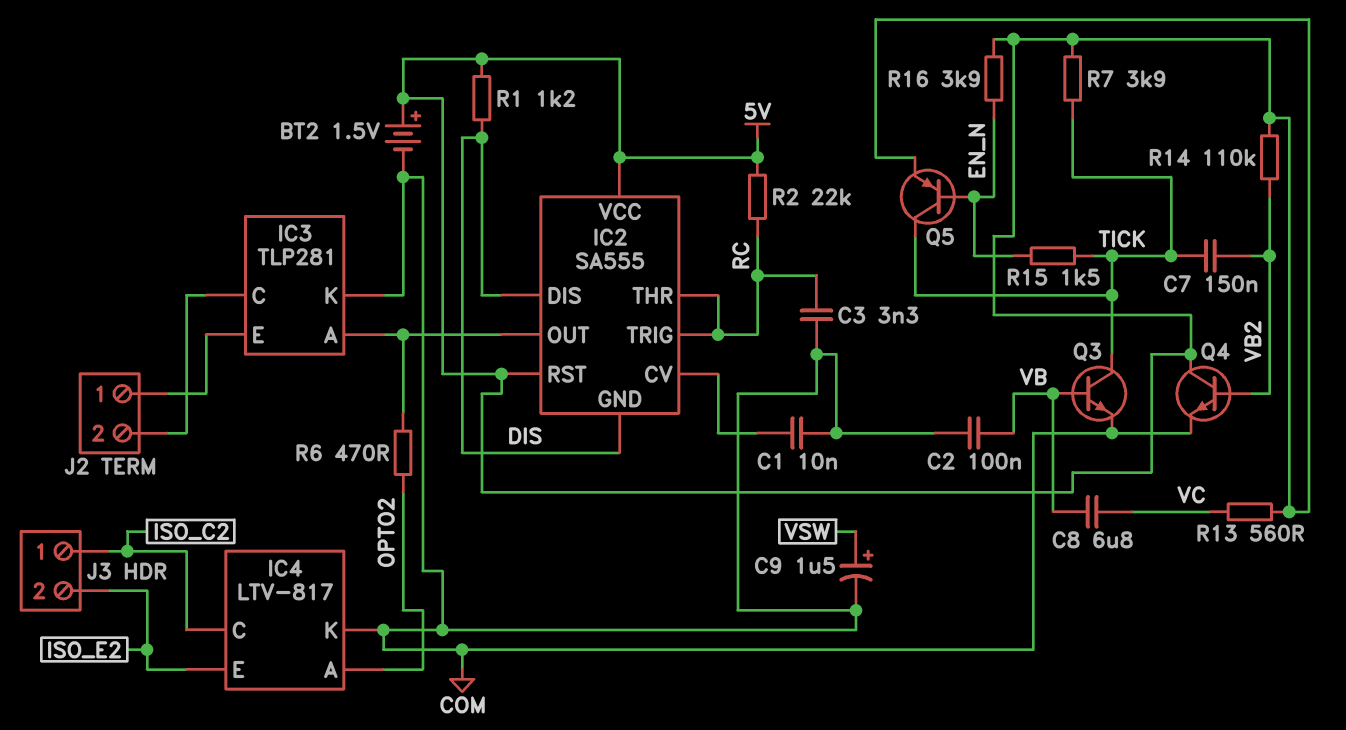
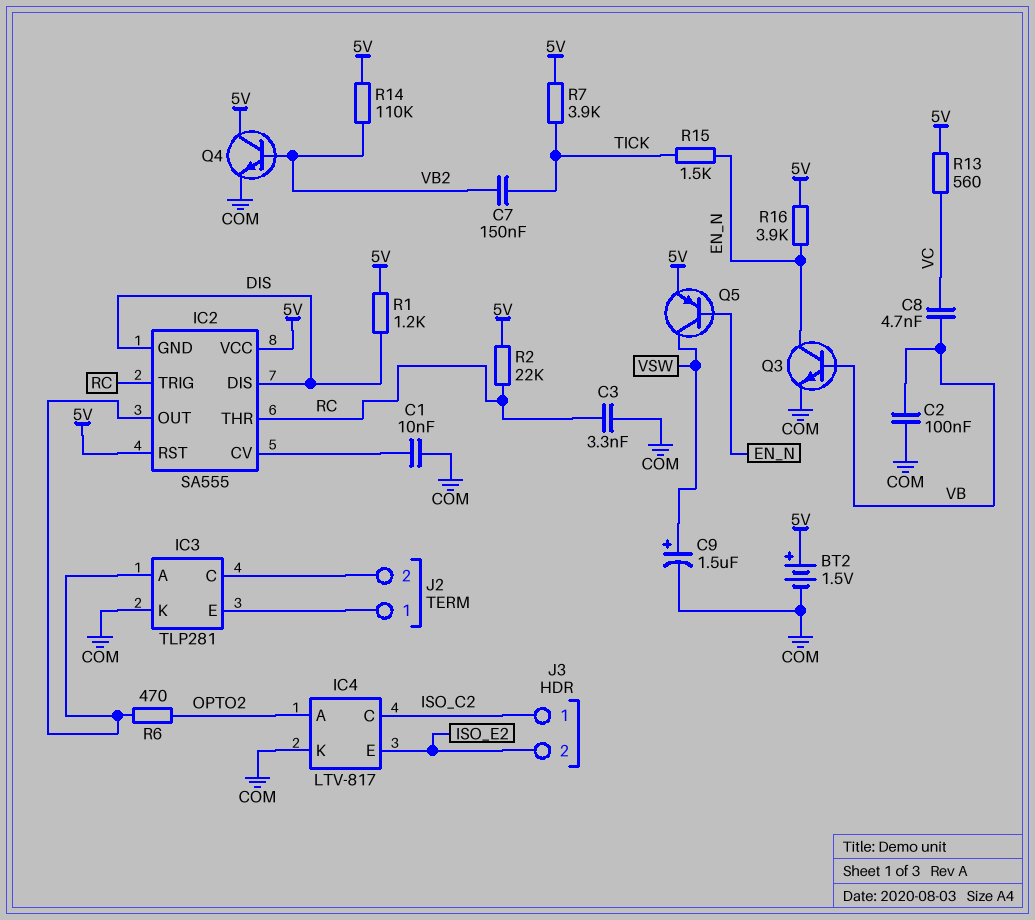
C8: 6.8uF (VB, VC) -> 4.7nF (VB, VC)
Q3: NPN (B VB, C TICK, E COM) -> NPN (B VB, C EN_N, E COM)
Q5: PNP (B EN_N, C TICK, E 5V) -> PNP (B EN_N, C VSW, E 5V)

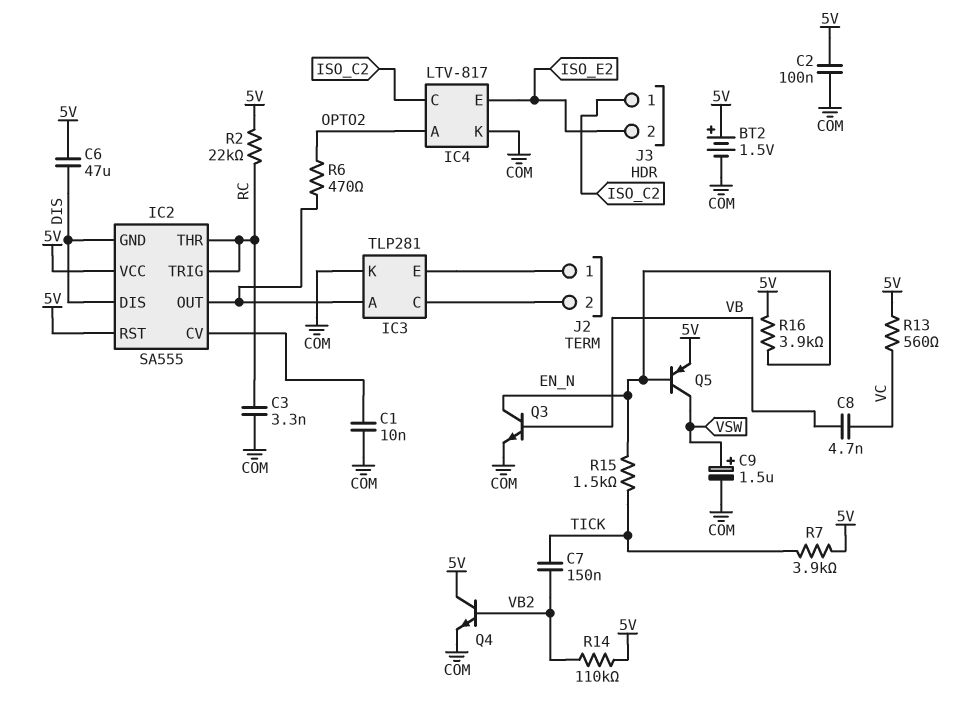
C2: 100nF (COM, VB) -> 100nF (5V, COM)
C6: none -> 47uF (5V, DIS)
R1: 1.2k (5V, DIS) -> none

